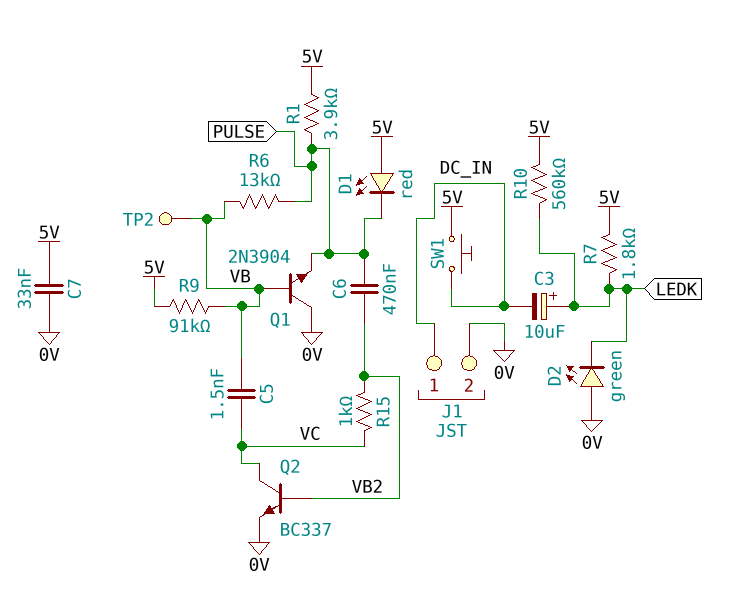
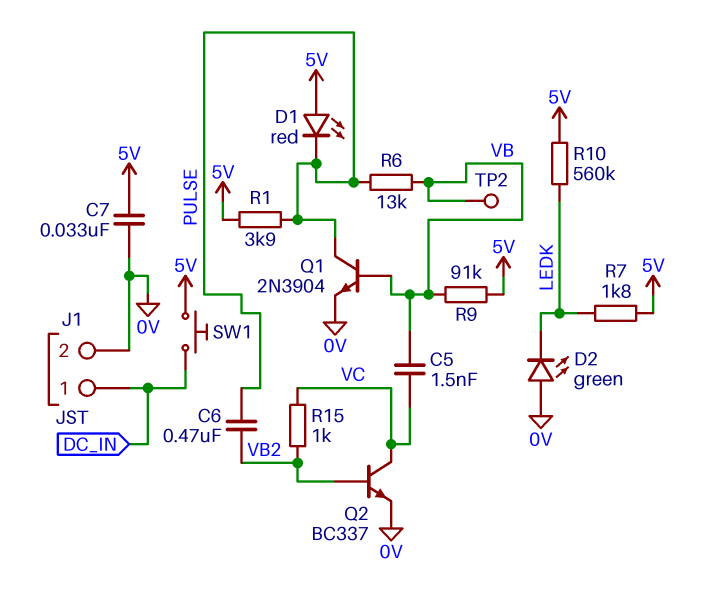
C3: 10uF (plus LEDK, minus DC_IN) -> none
Q1: NPN 2N3904 (B VB, C 0V, E PULSE) -> NPN 2N3904 (B VB, C PULSE, E 0V)

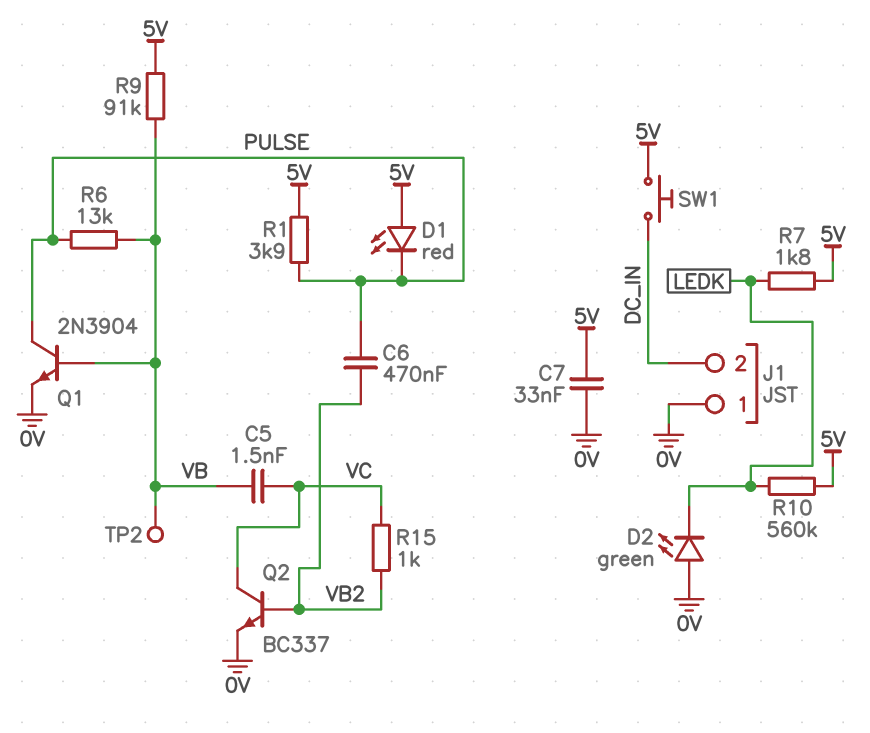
J1 pin 1: DC_IN -> 0V
J1 pin 2: 0V -> DC_IN

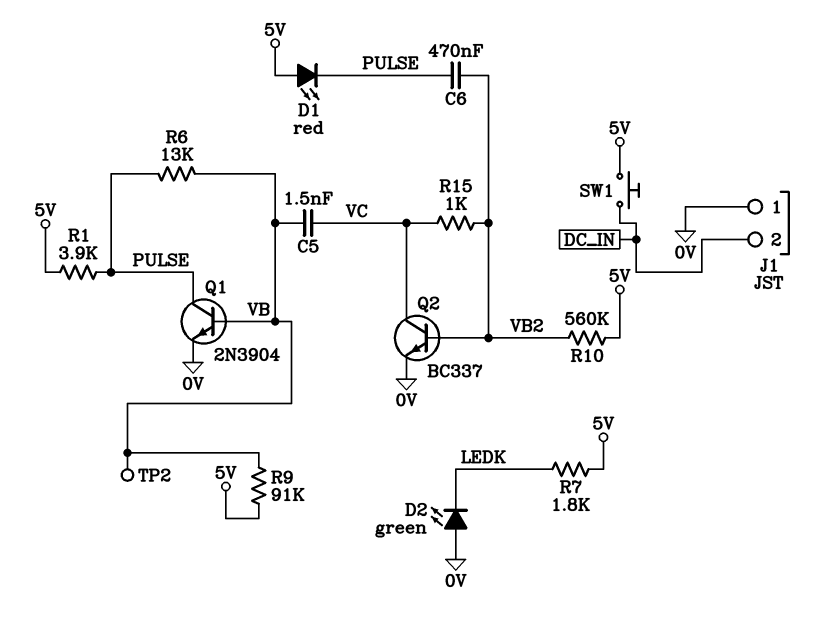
C7: 33nF (0V, 5V) -> none
R10: 560k (5V, LEDK) -> 560k (5V, VB2)

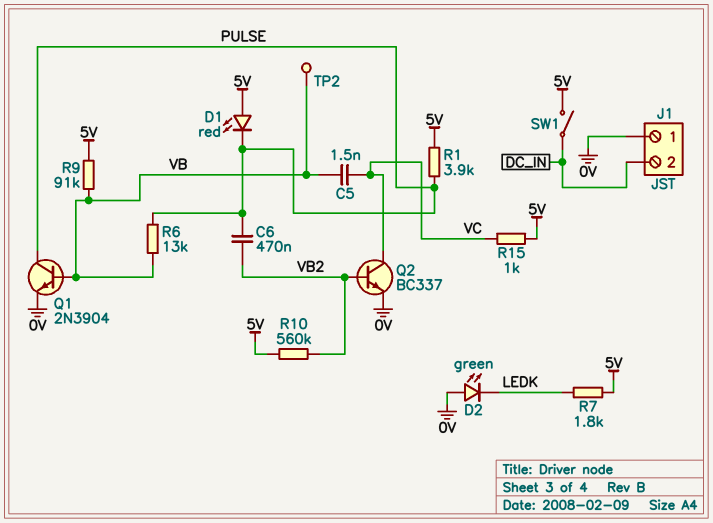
R15: 1k (VB2, VC) -> 1k (5V, VC)
SW1: button (5V, DC_IN) -> switch (5V, DC_IN)

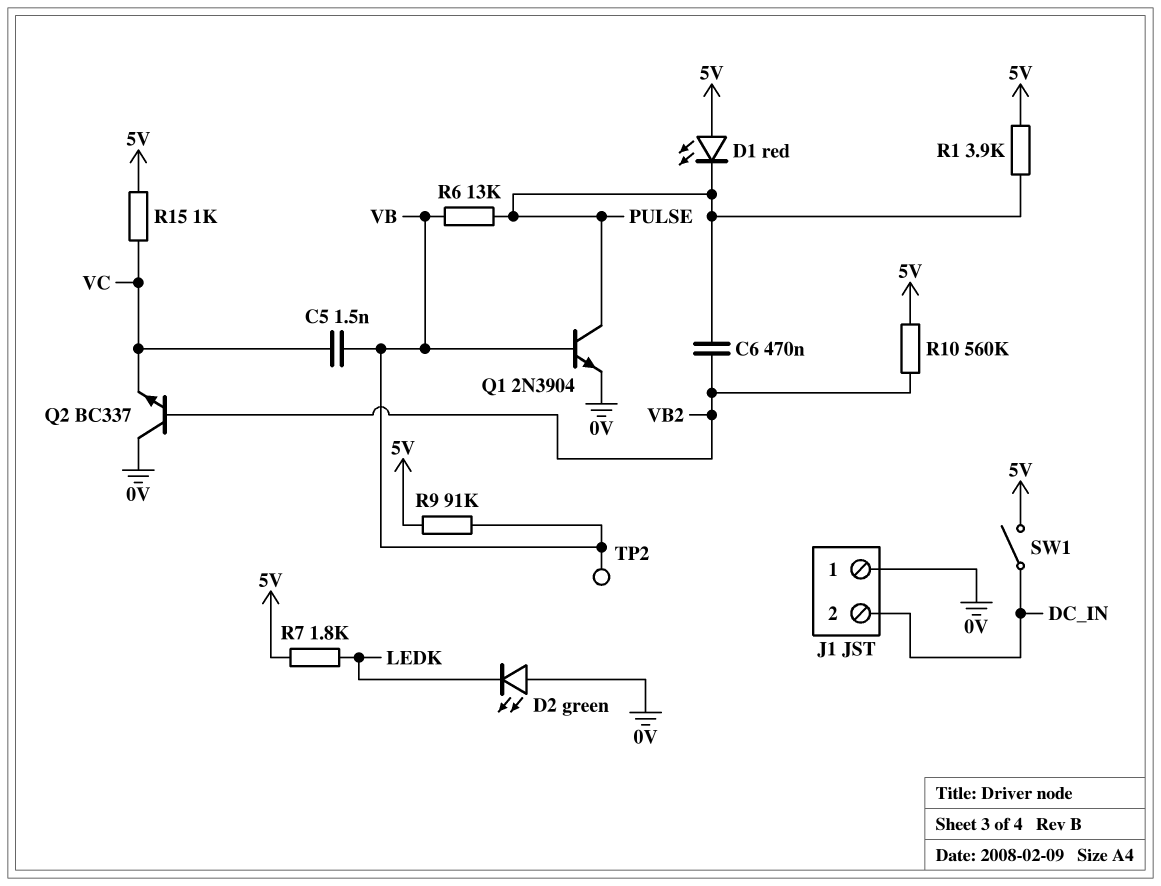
Q2: NPN BC337 (B VB2, C VC, E 0V) -> NPN BC337 (B VB2, C 0V, E VC)

